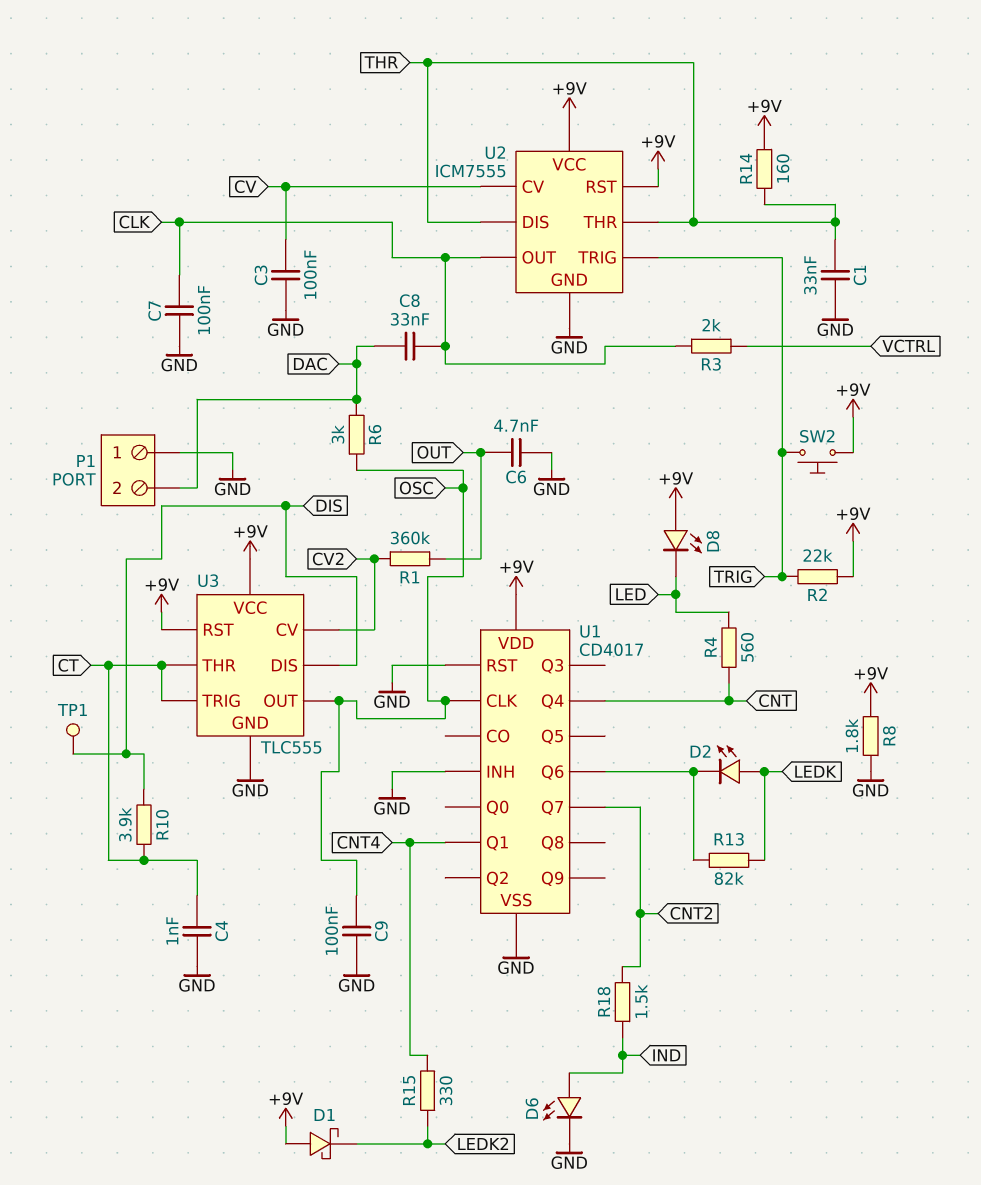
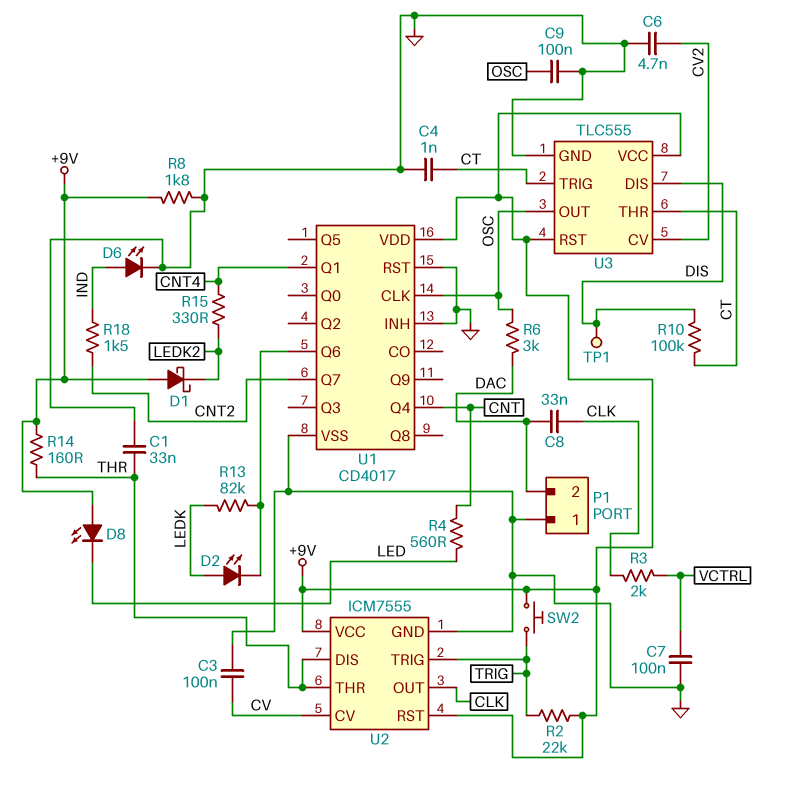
C6: 4.7nF (GND, OUT) -> 4.7nF (CV2, GND)
C7: 100nF (CLK, GND) -> 100nF (GND, VCTRL)
R1: 360k (CV2, OUT) -> none
R10: 3.9k (CT, DIS) -> 100k (CT, DIS)

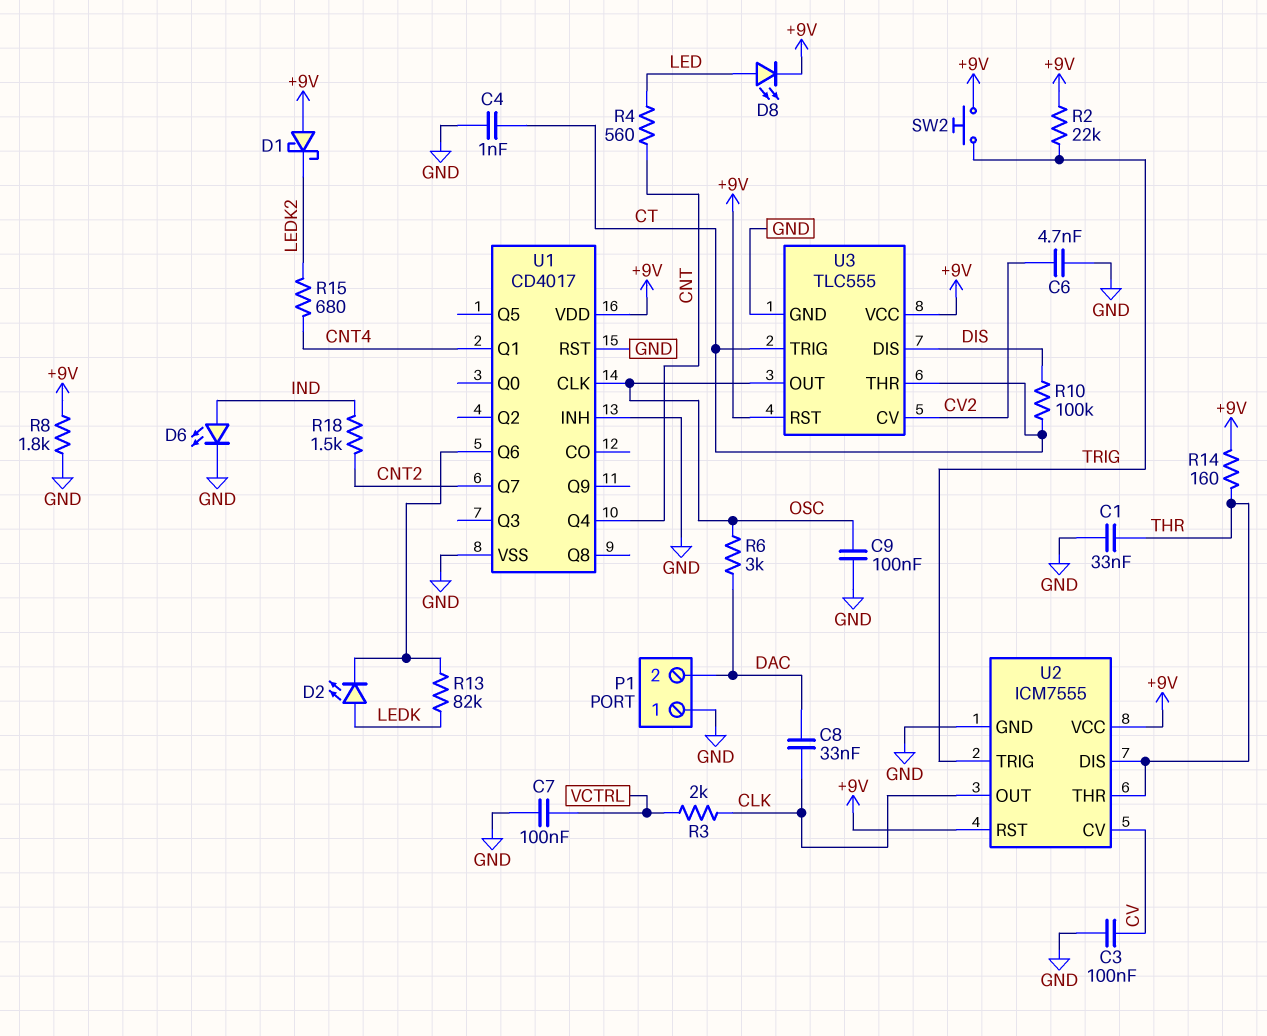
D8: LED (A +9V, K LED) -> LED (A LED, K +9V)
R15: 330 (CNT4, LEDK2) -> 680 (CNT4, LEDK2)
TP1: test point (DIS) -> none

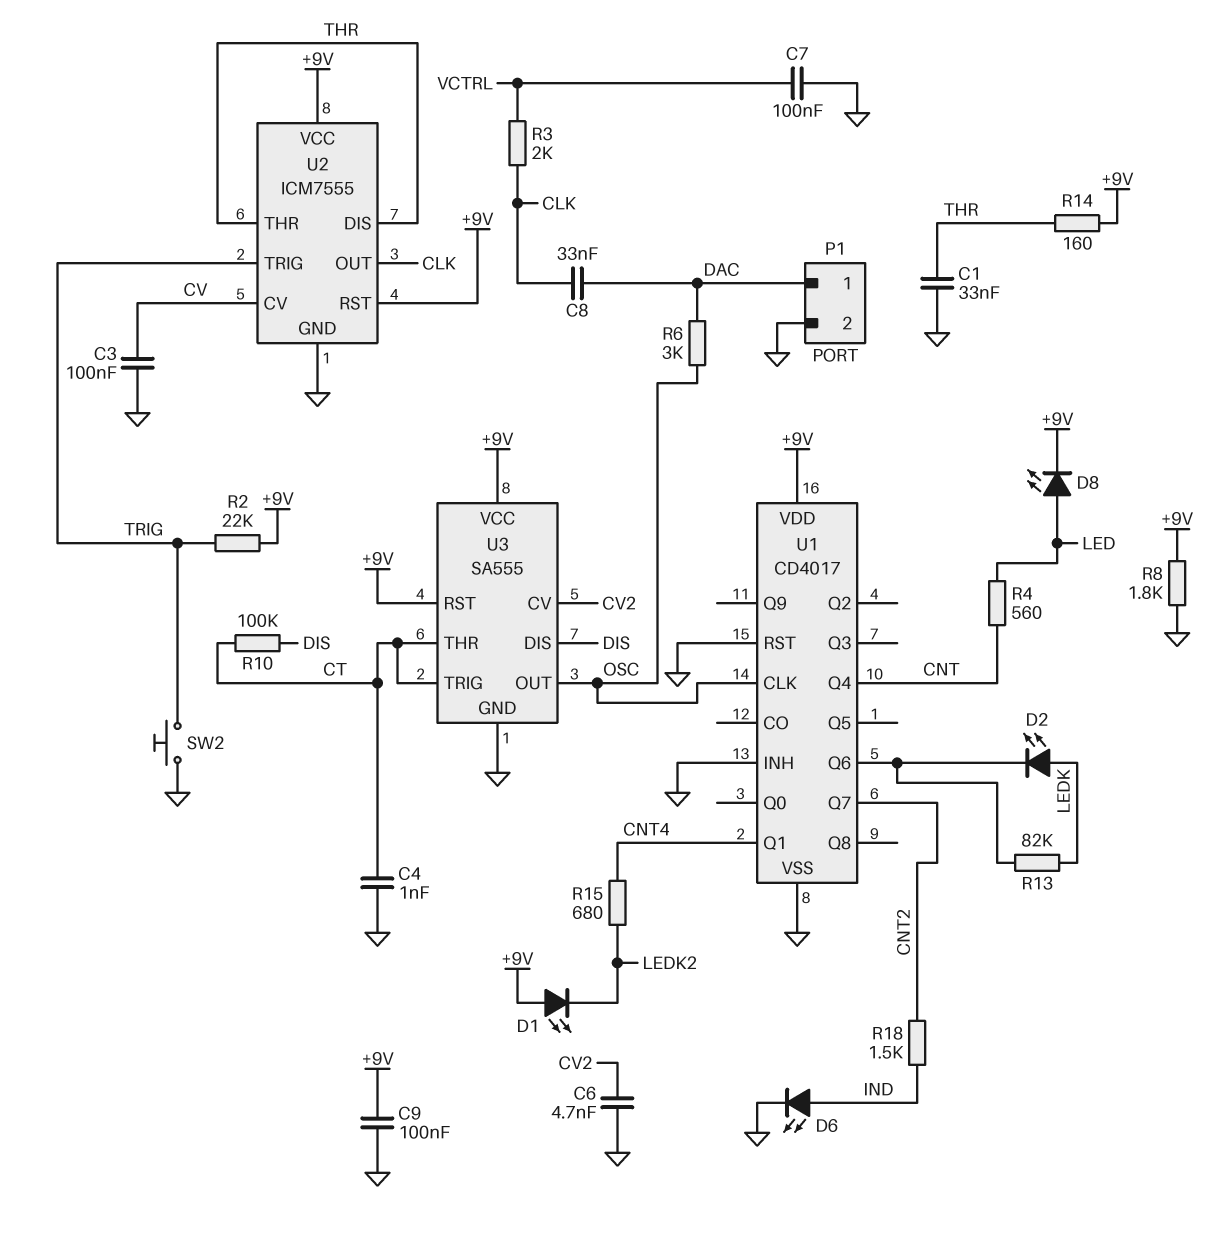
C9: 100nF (GND, OSC) -> 100nF (+9V, GND)
D1: schottky (A +9V, K LEDK2) -> LED (A +9V, K LEDK2)
P1 pin 1: GND -> DAC
P1 pin 2: DAC -> GND
SW2: button (+9V, TRIG) -> button (GND, TRIG)
U3: TLC555 -> SA555

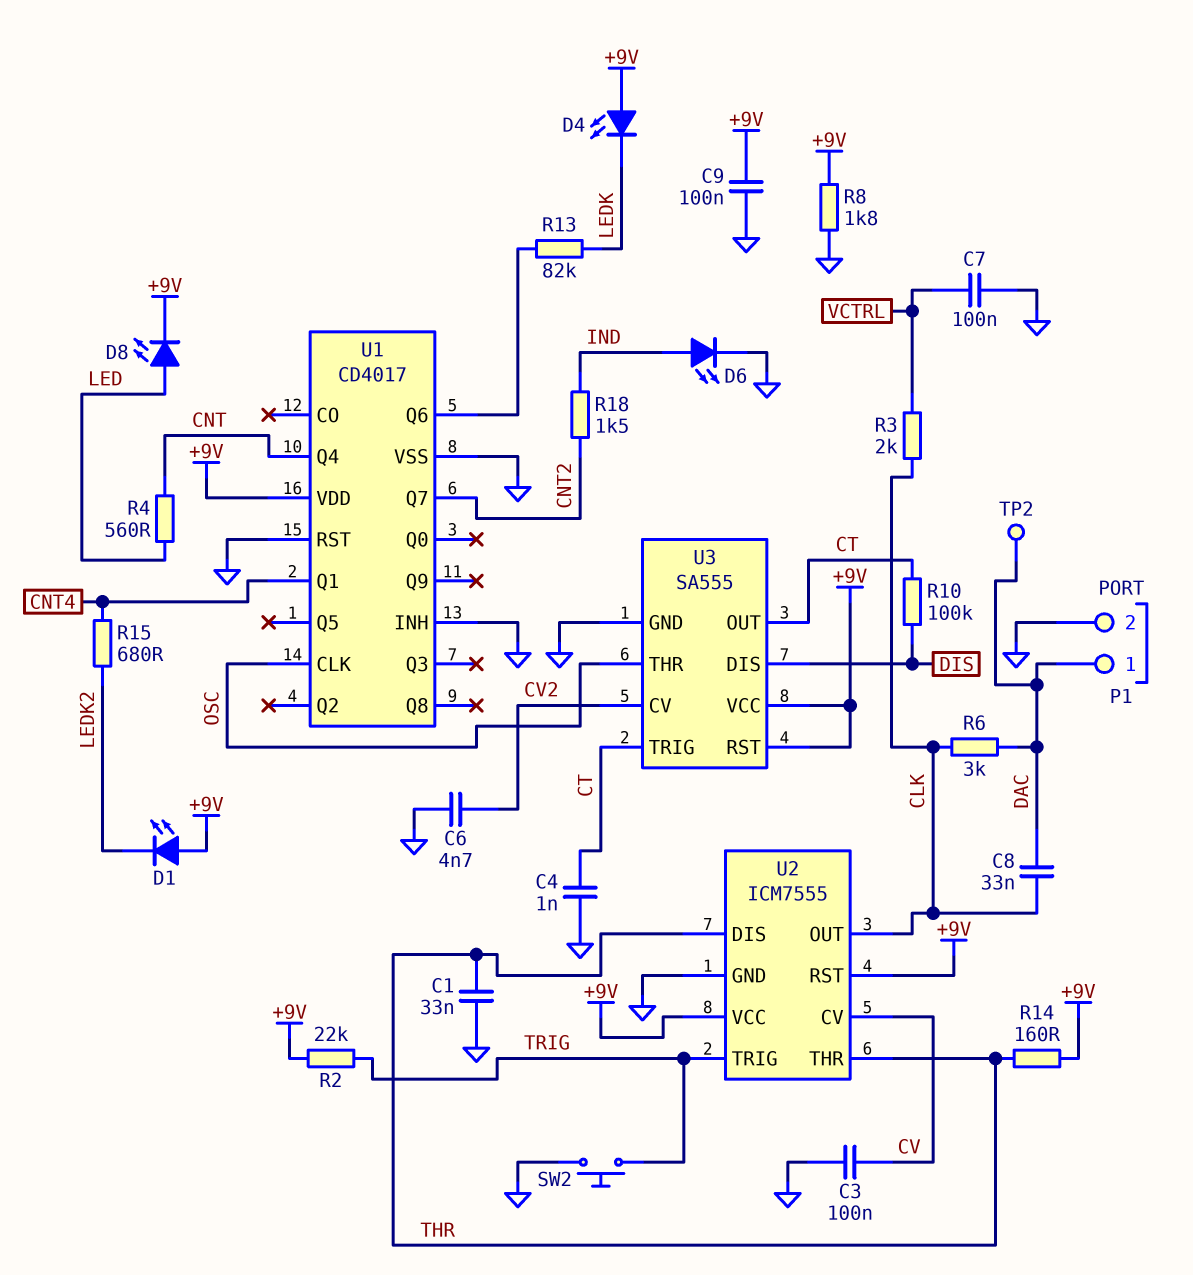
D2: LED (A LEDK, K U1/Q6) -> none
D4: none -> LED (A +9V, K LEDK)
R6: 3k (DAC, OSC) -> 3k (CLK, DAC)
TP2: none -> test point (DAC)
U3 pin OUT: OSC -> CT
U3 pin THR: CT -> OSC

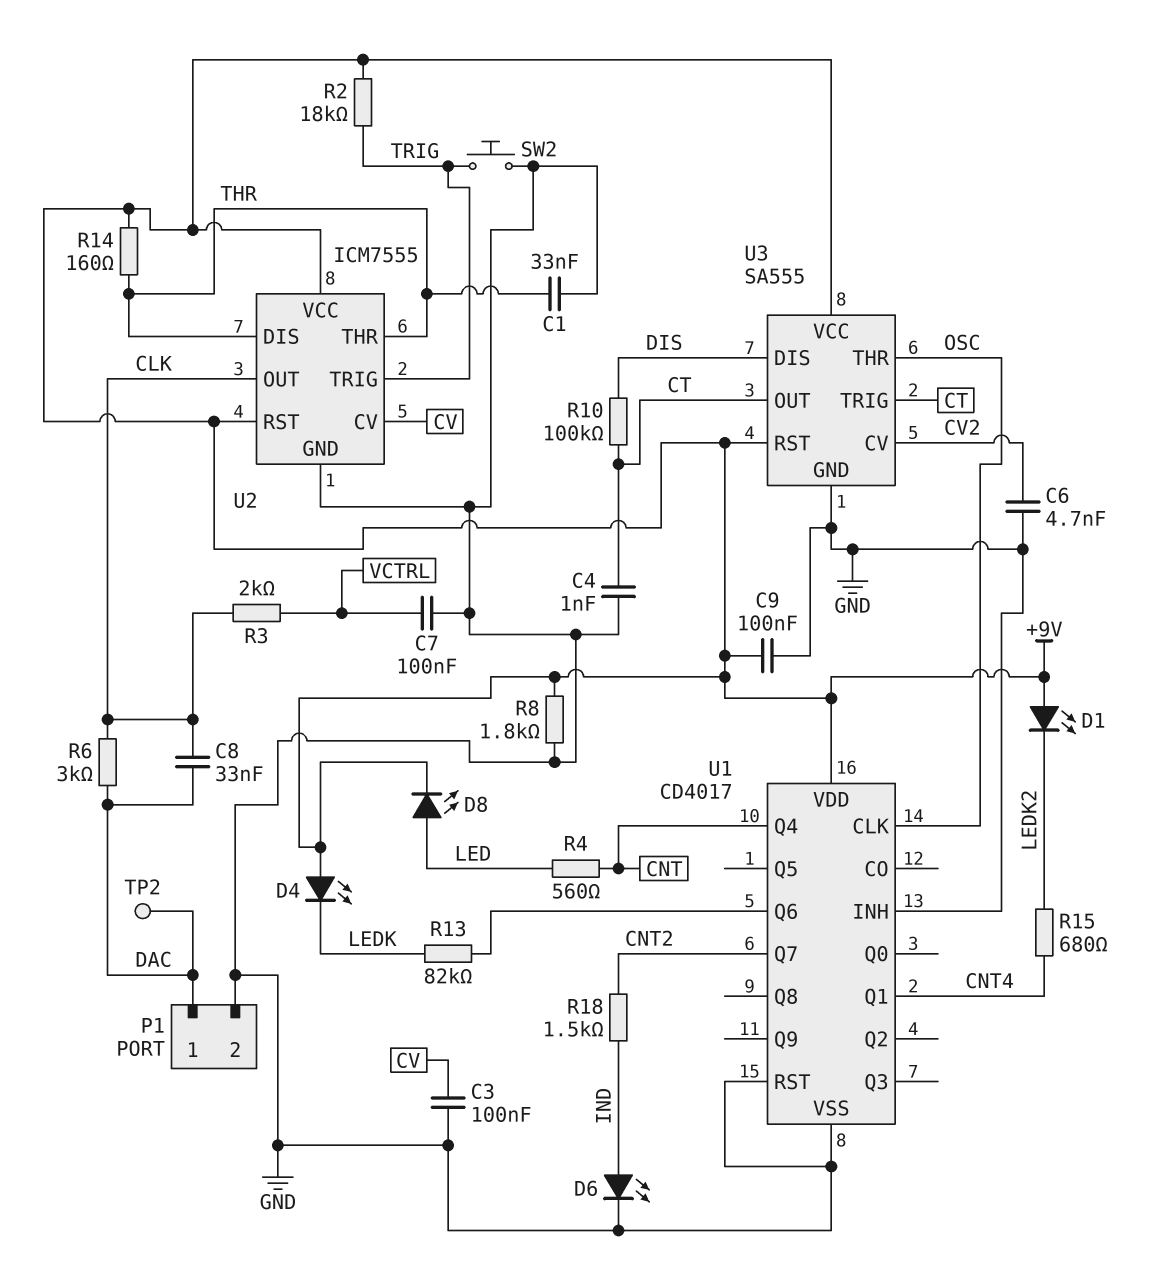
R2: 22k (+9V, TRIG) -> 18k (+9V, TRIG)

